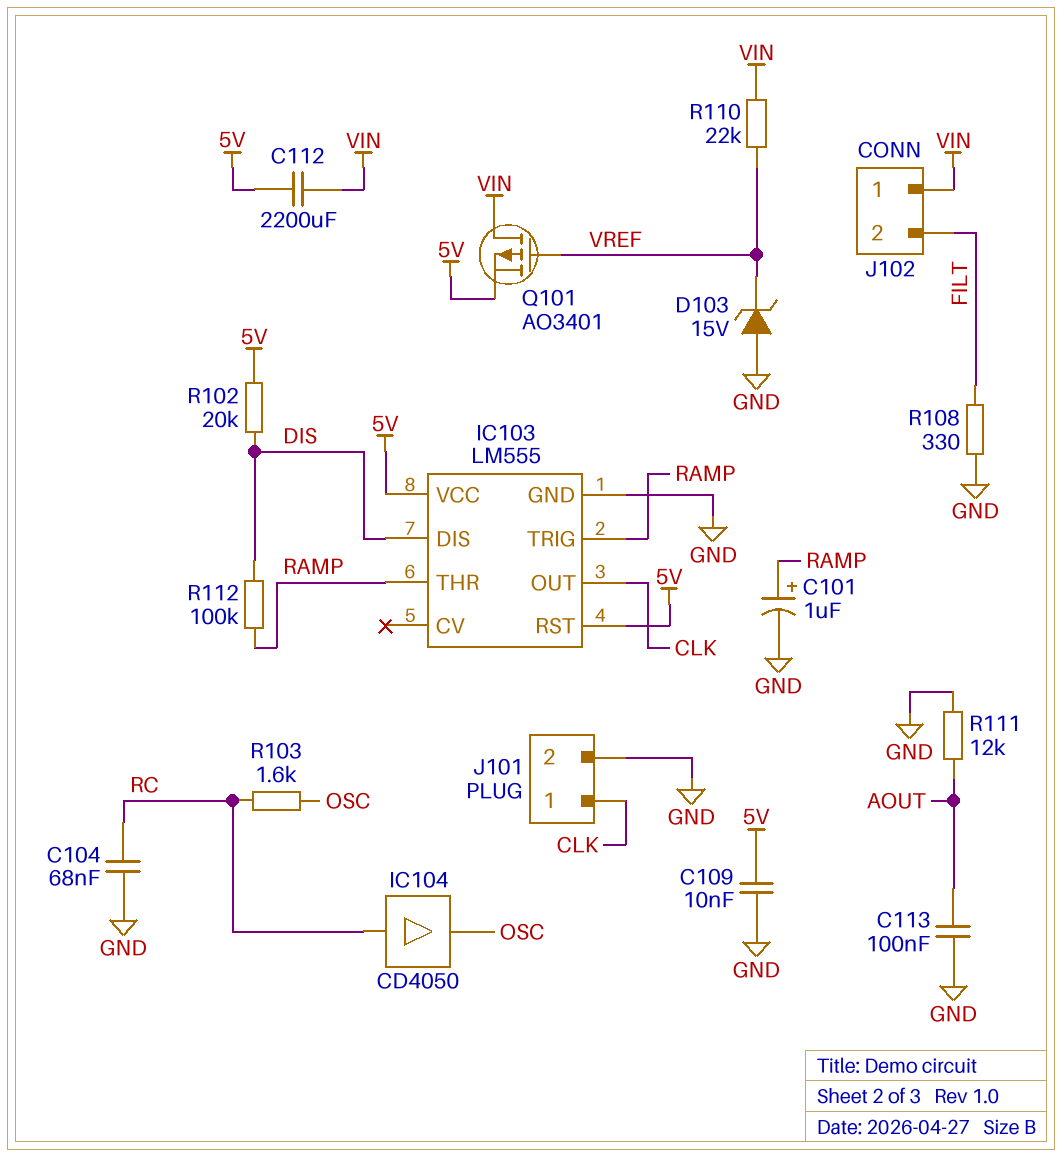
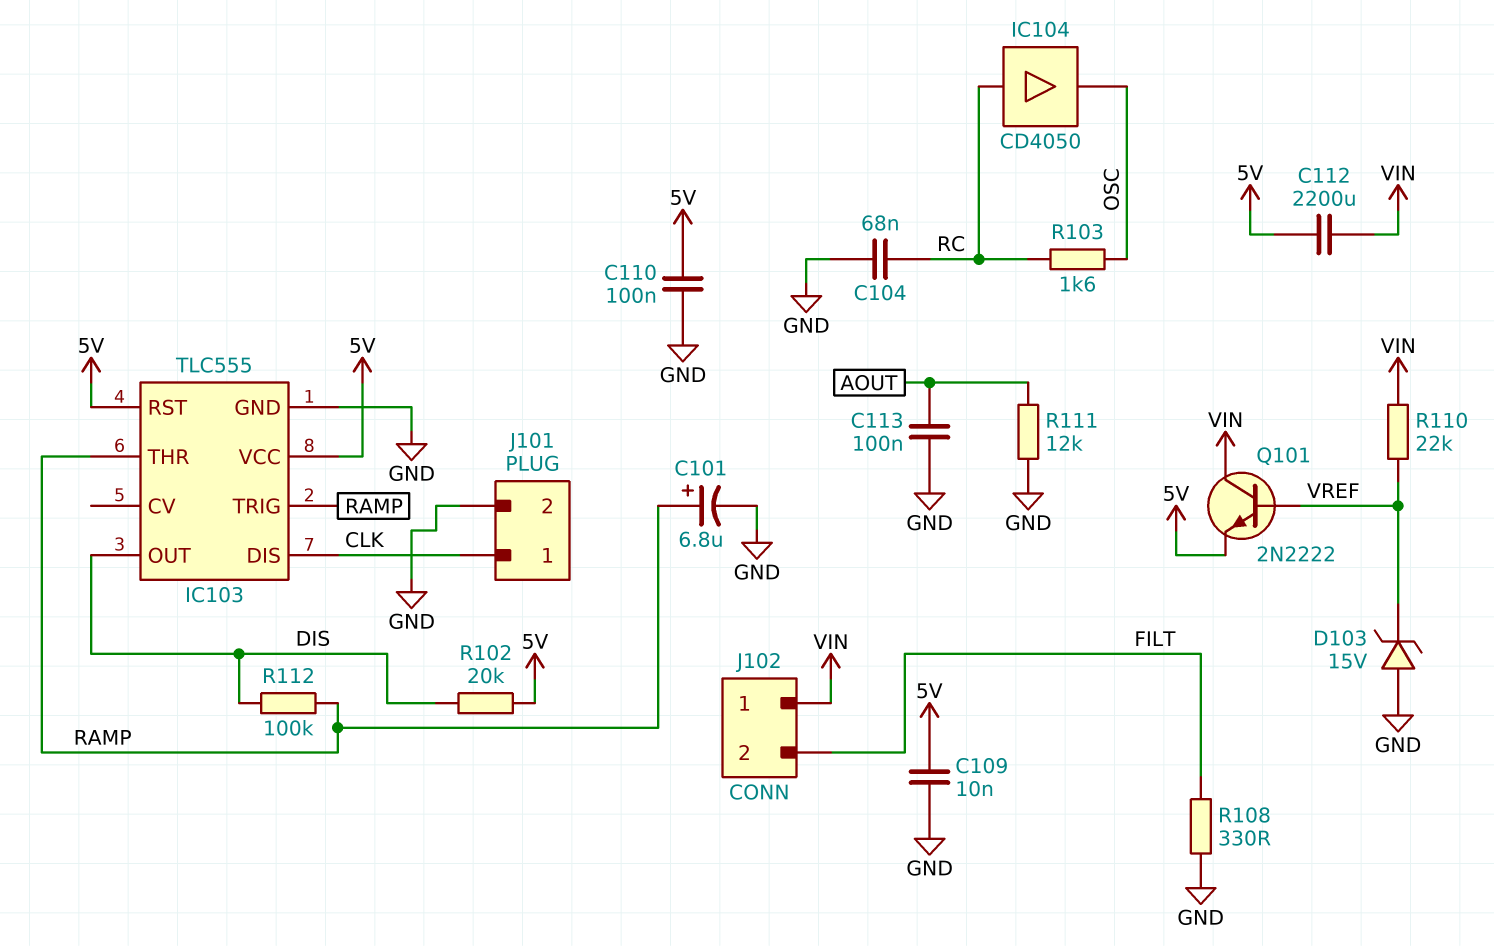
C101: 1uF (plus RAMP, minus GND) -> 6.8uF (plus RAMP, minus GND)
C110: none -> 100nF (5V, GND)
IC103: LM555 -> TLC555
IC103 pin DIS: DIS -> CLK
IC103 pin OUT: CLK -> DIS
Q101: PMOS AO3401 (G VREF, D VIN, S 5V) -> NPN 2N2222 (B VREF, C VIN, E 5V)

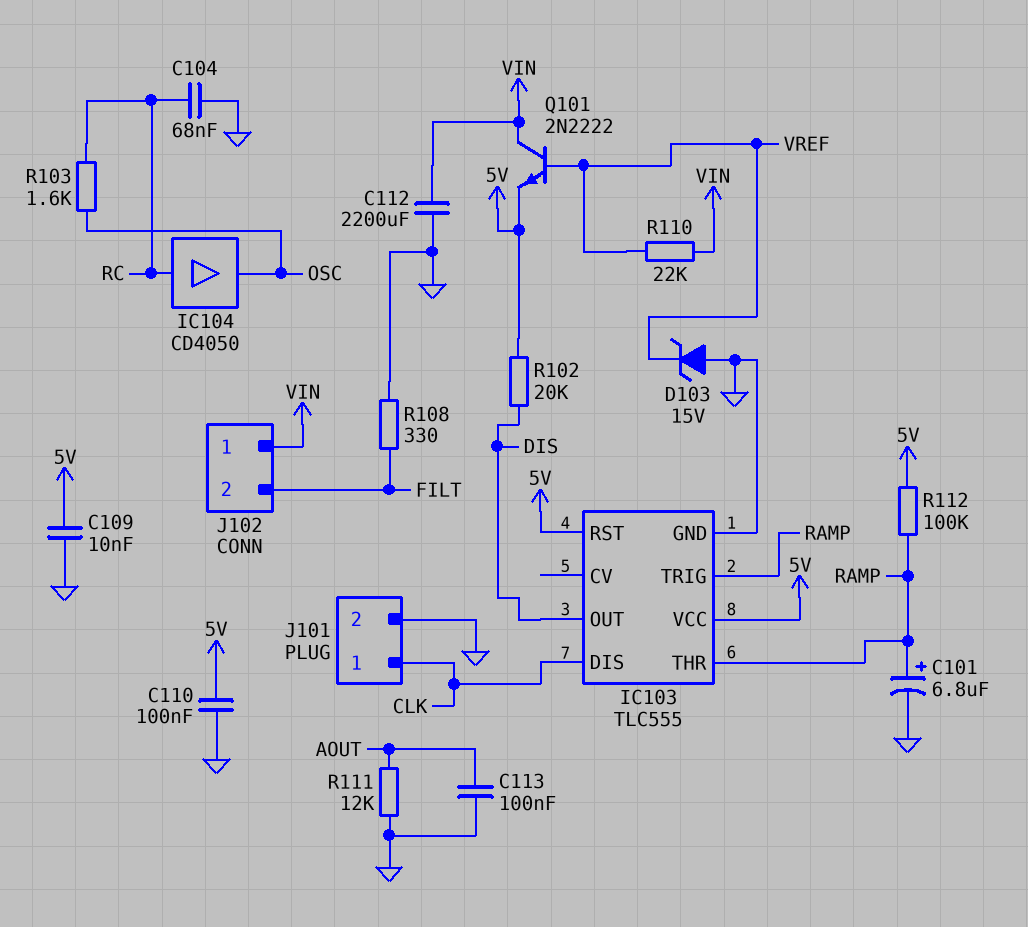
C112: 2200uF (5V, VIN) -> 2200uF (GND, VIN)
R112: 100k (DIS, RAMP) -> 100k (5V, RAMP)

